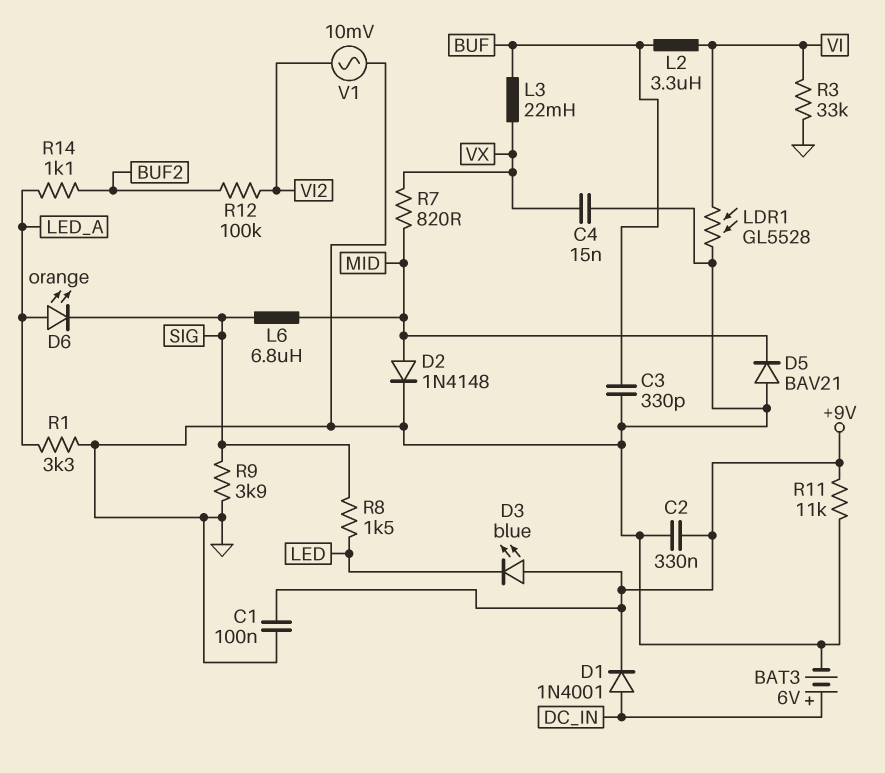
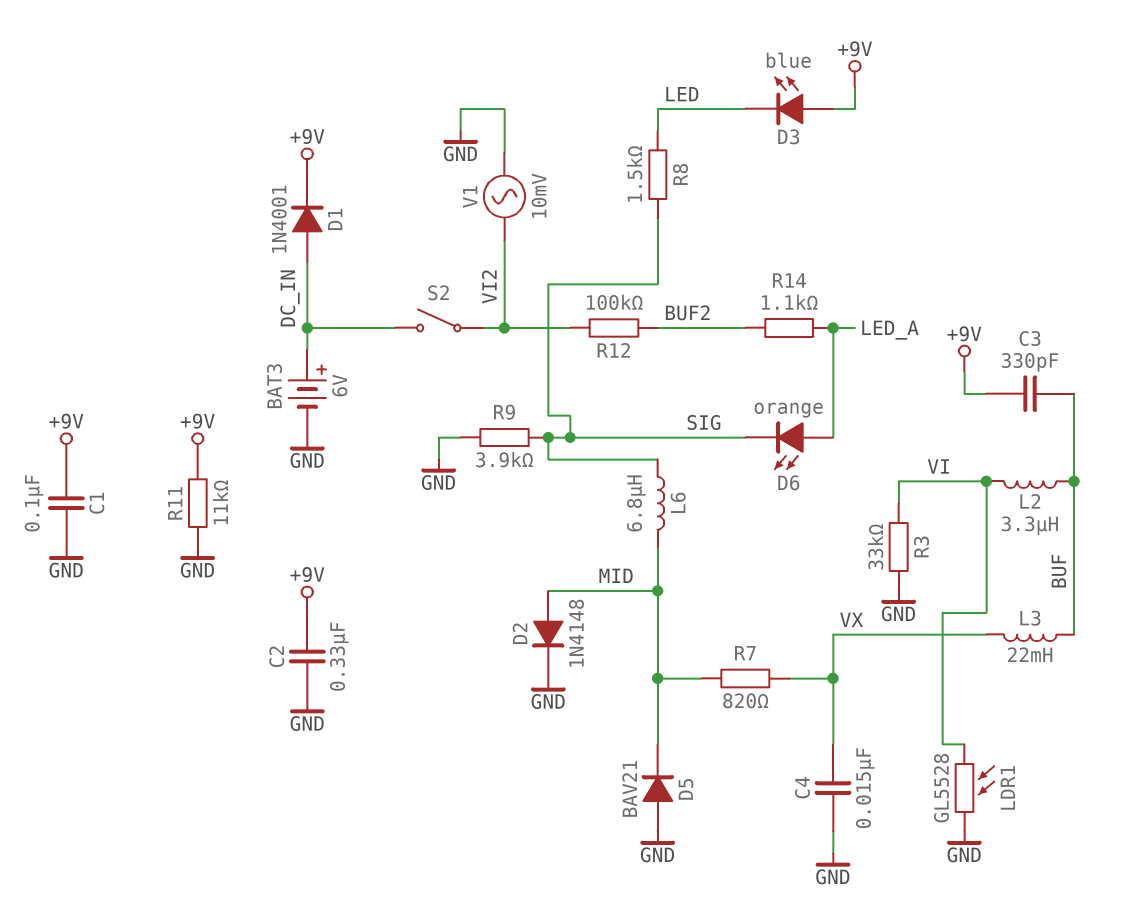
C3: 330pF (BUF, GND) -> 330pF (+9V, BUF)
R1: 3.3k (GND, LED_A) -> none
S2: none -> switch (DC_IN, VI2)

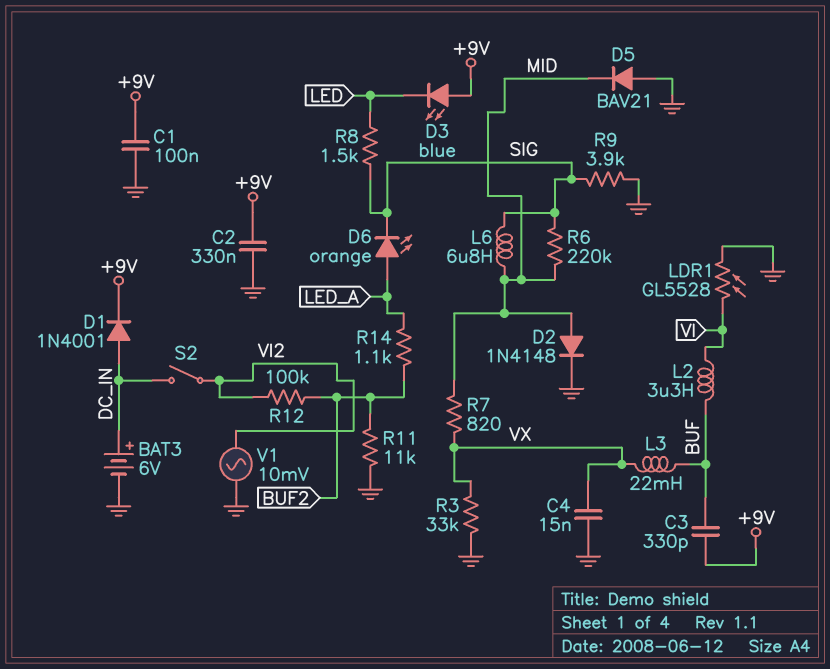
R3: 33k (GND, VI) -> 33k (GND, VX)
R6: none -> 220k (MID, SIG)
R11: 11k (+9V, GND) -> 11k (BUF2, GND)

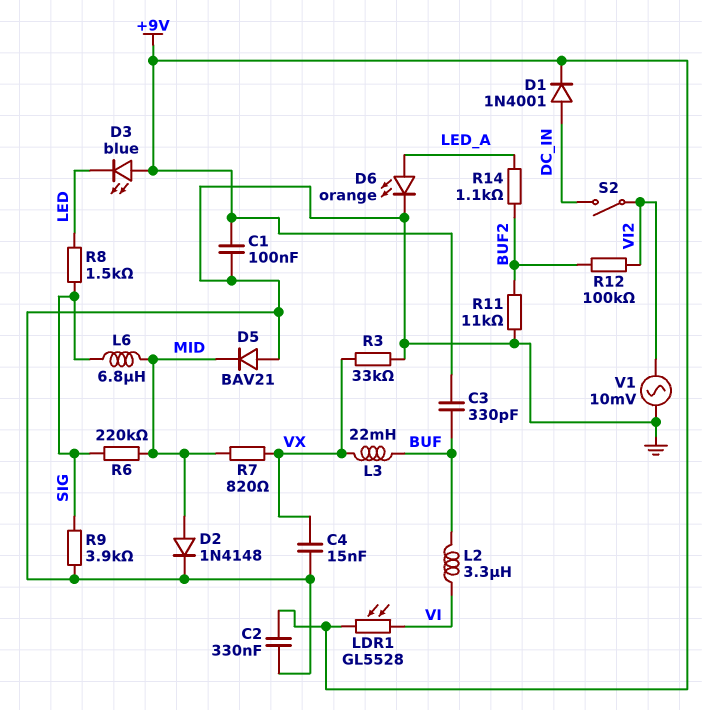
BAT3: 6V (plus DC_IN, minus GND) -> none
D6: LED orange (A LED_A, K SIG) -> LED orange (A LED_A, K GND)
LDR1: GL5528 (GND, VI) -> GL5528 (+9V, VI)

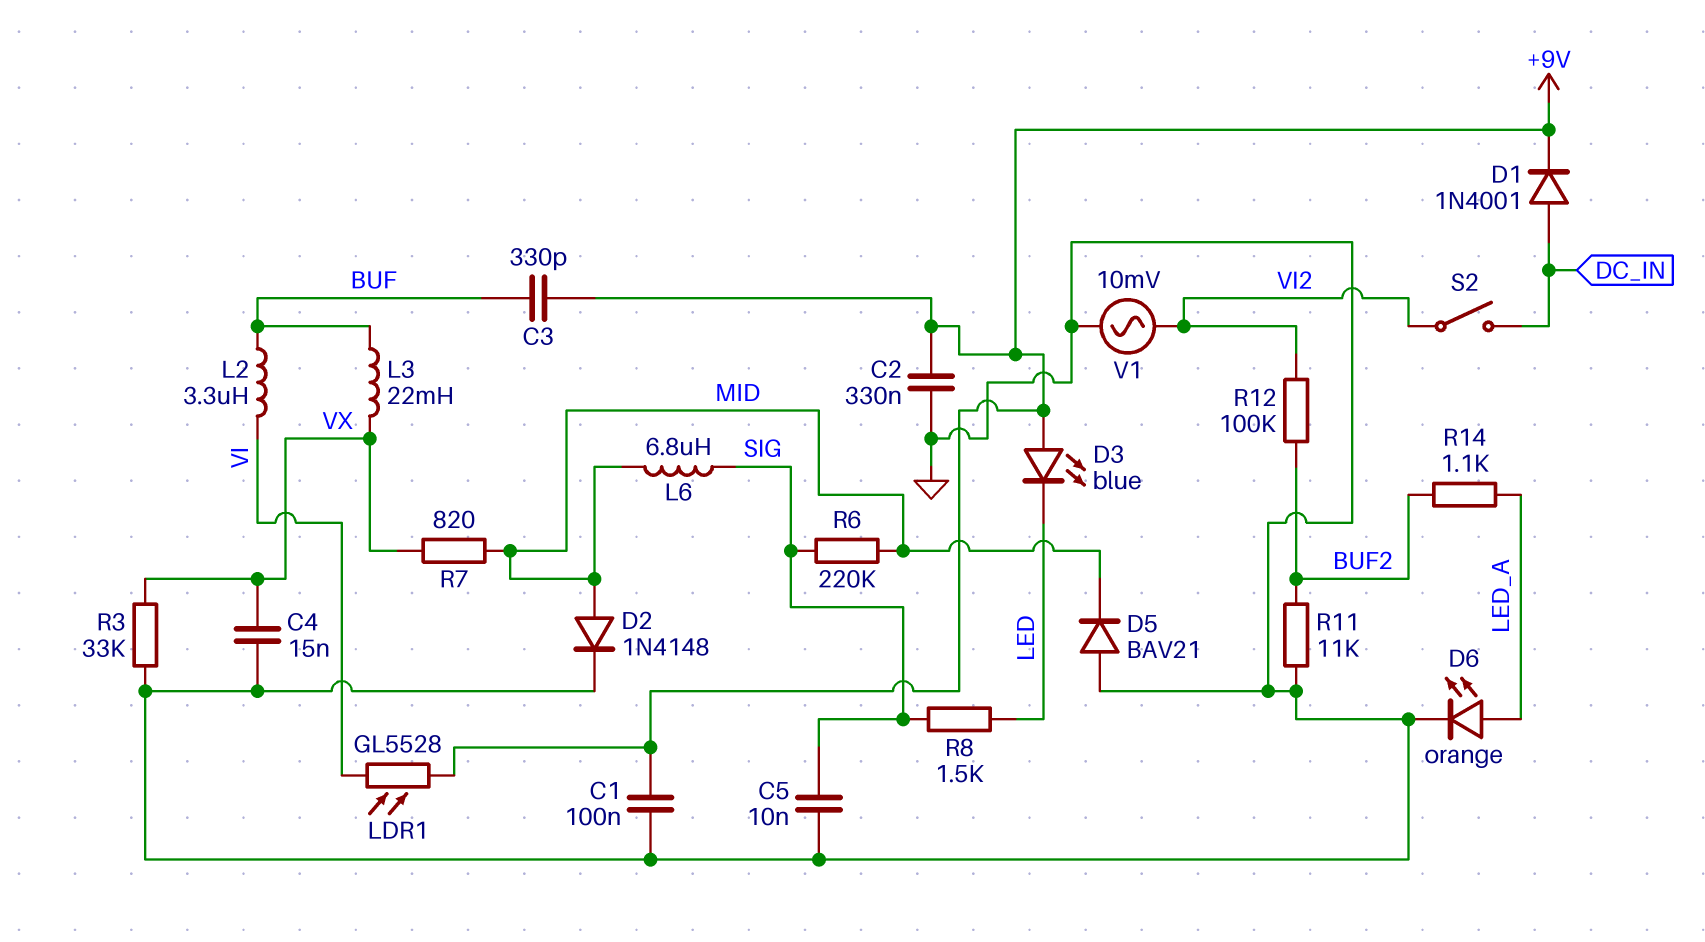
C5: none -> 10nF (GND, SIG)
R9: 3.9k (GND, SIG) -> none

